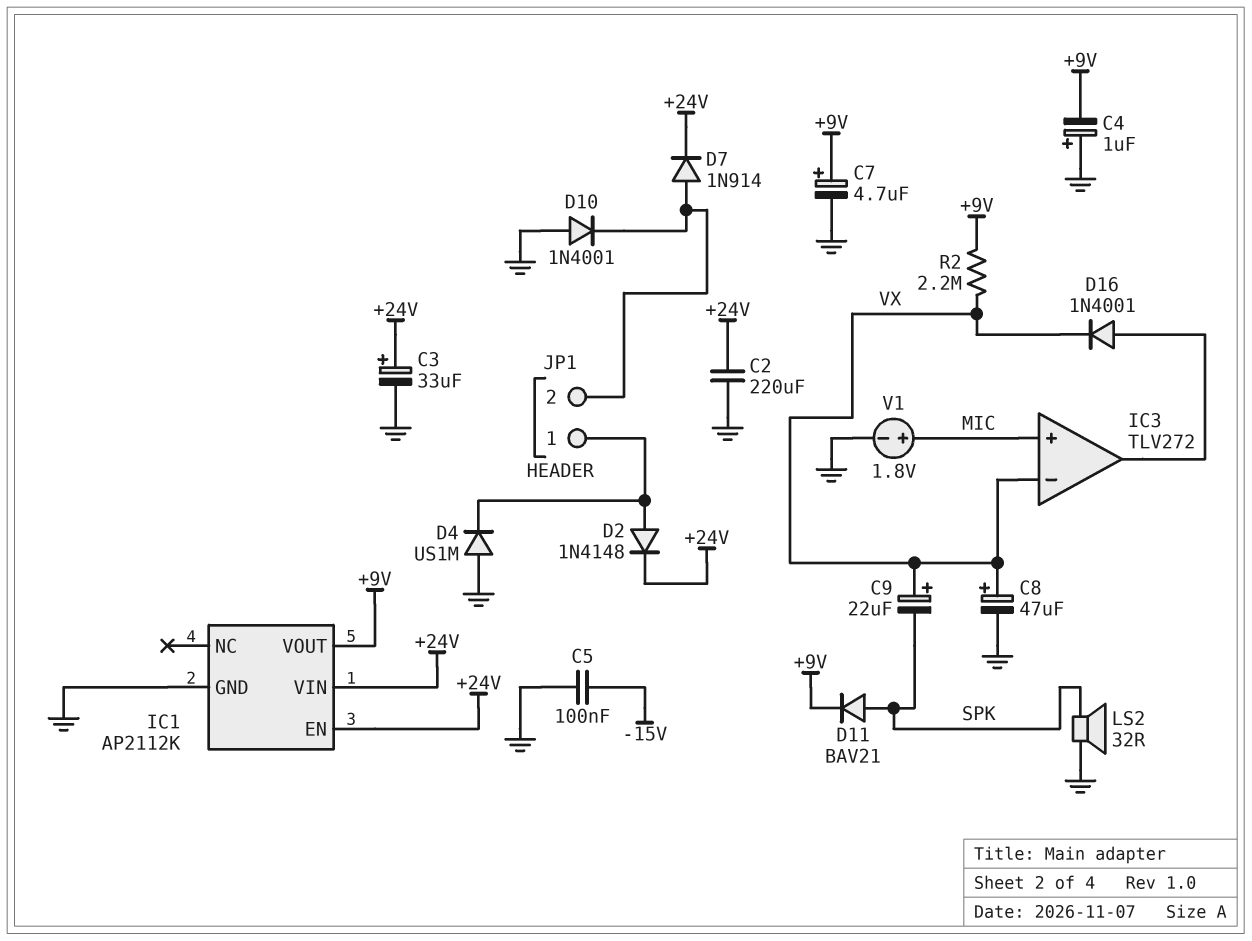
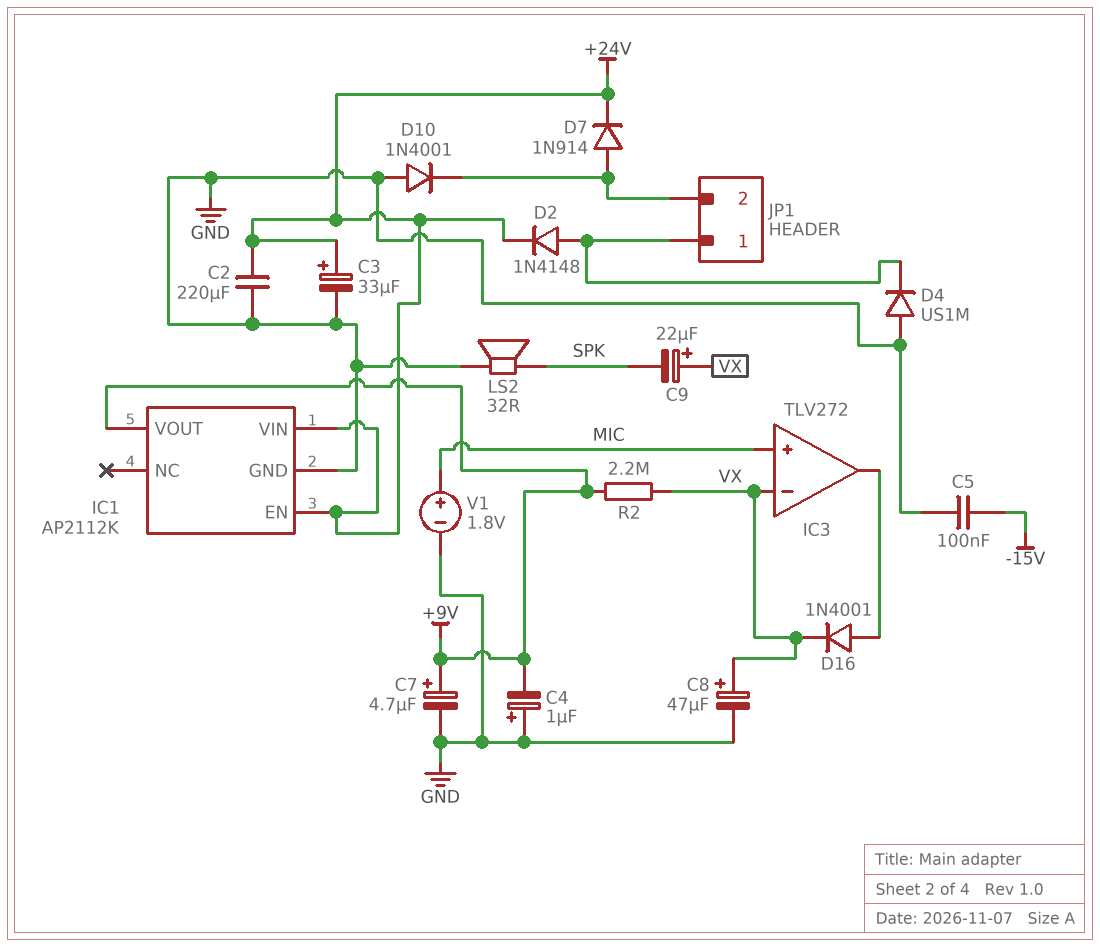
D11: diode BAV21 (A SPK, K +9V) -> none

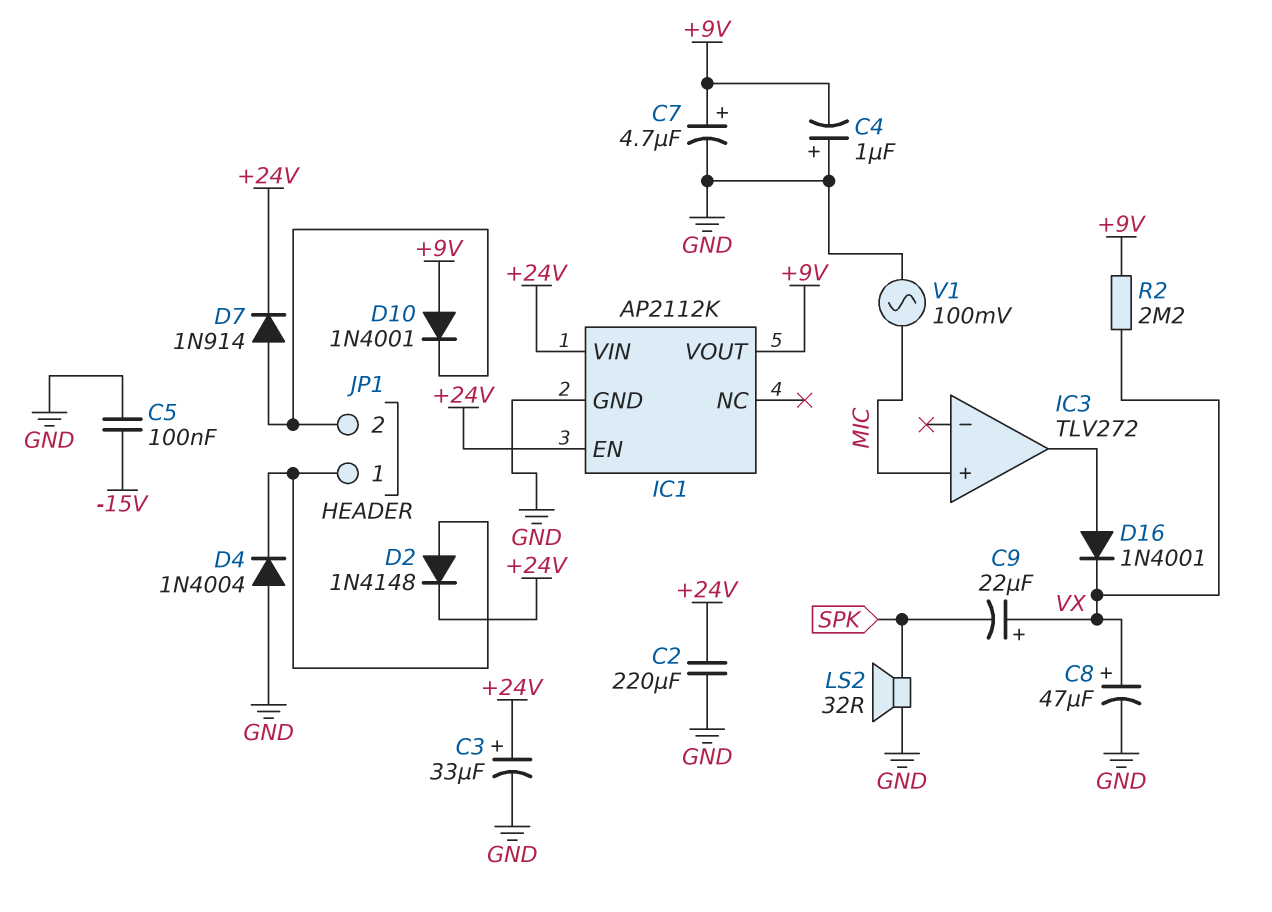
D4: diode US1M (A GND, K JP1/1) -> diode 1N4004 (A GND, K JP1/1)
D10: diode 1N4001 (A GND, K JP1/2) -> diode 1N4001 (A +9V, K JP1/2)
IC3 pin in-: VX -> none
V1: 1.8V (plus MIC, minus GND) -> AC 100mV (GND, MIC)

